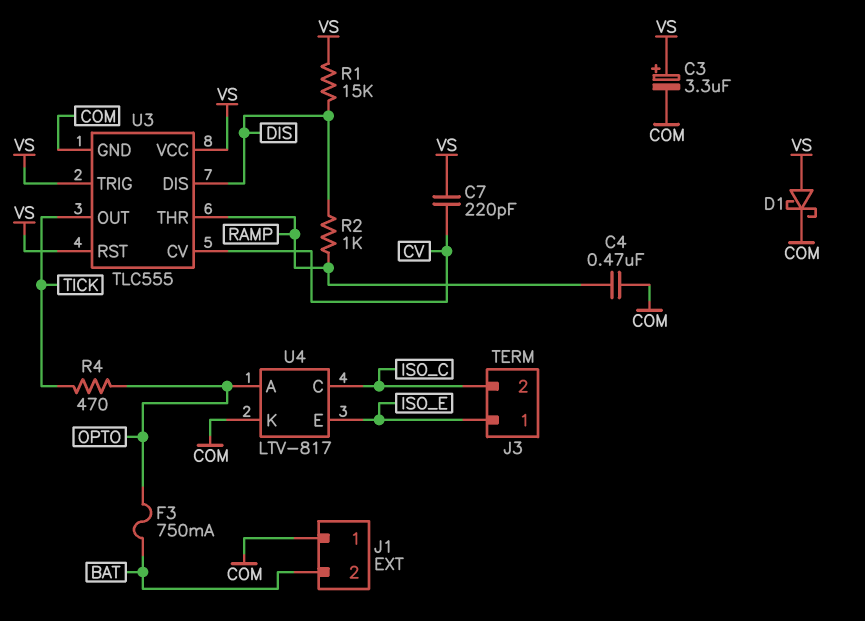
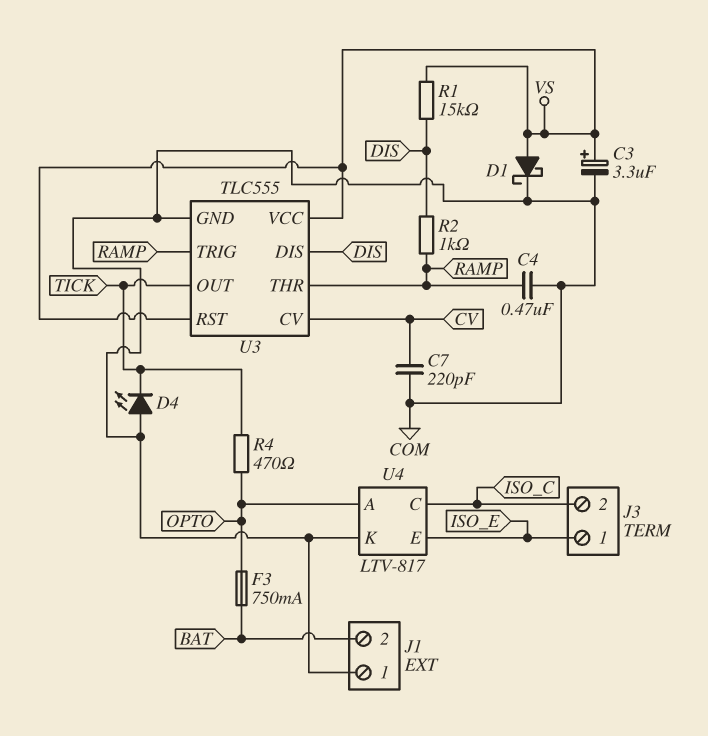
C7: 220pF (CV, VS) -> 220pF (COM, CV)
D4: none -> LED (A COM, K TICK)
U3 pin TRIG: VS -> RAMP

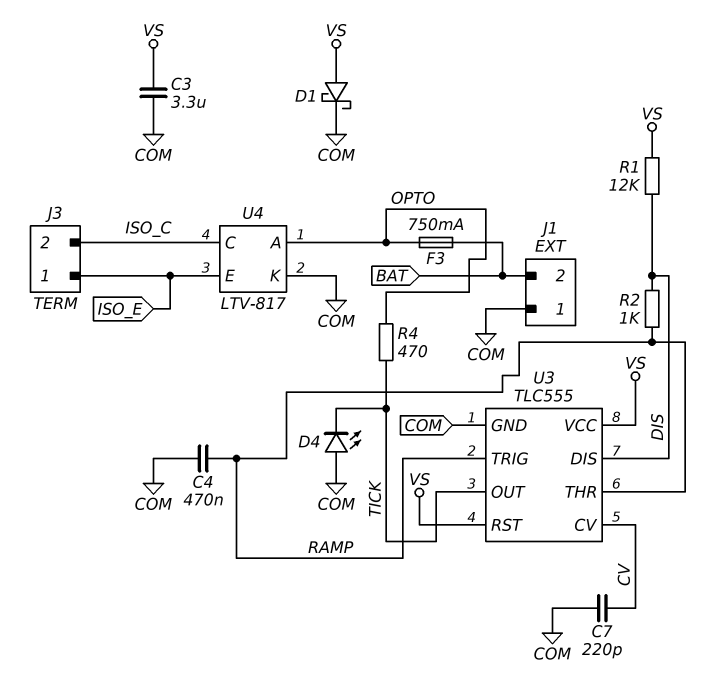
C3: 3.3uF (plus VS, minus COM) -> 3.3uF (COM, VS)
R1: 15k (DIS, VS) -> 12k (DIS, VS)

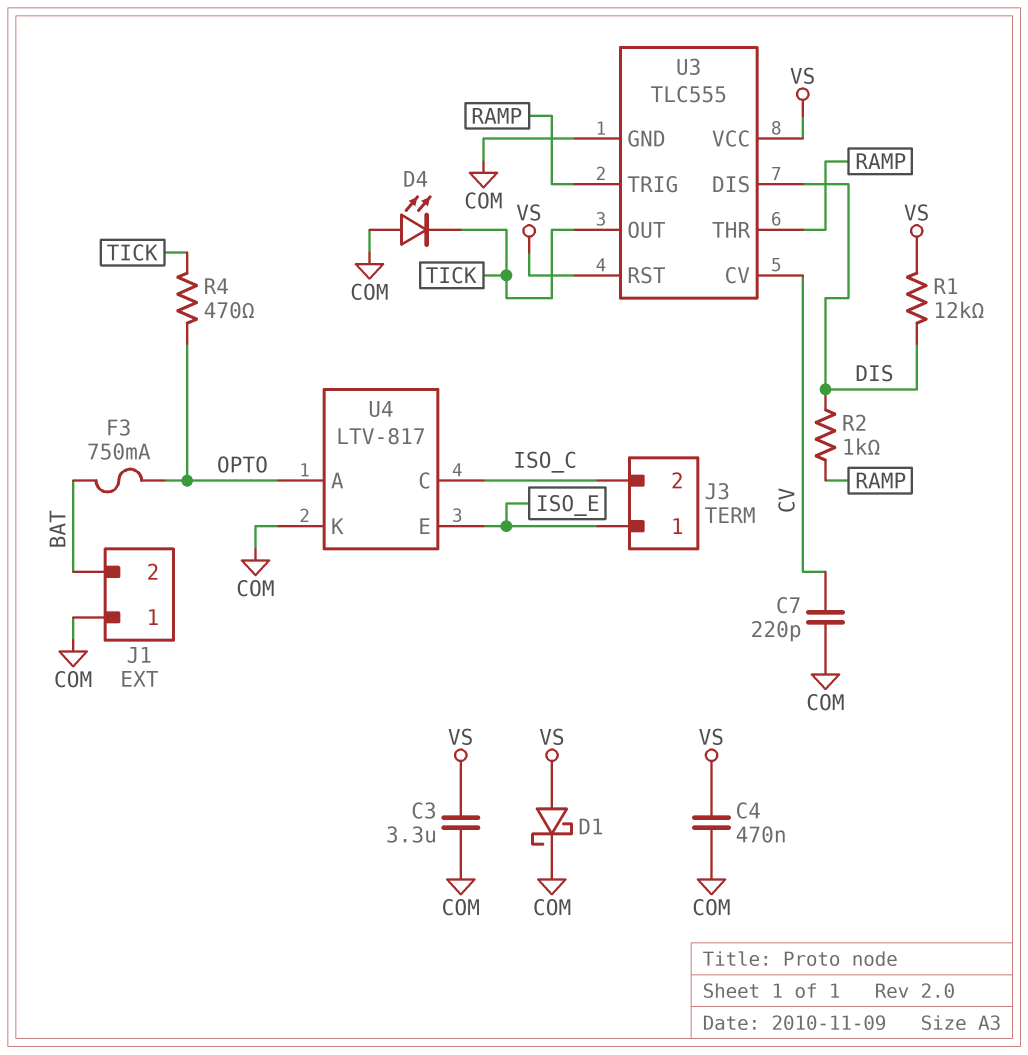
C4: 470nF (COM, RAMP) -> 470nF (COM, VS)

